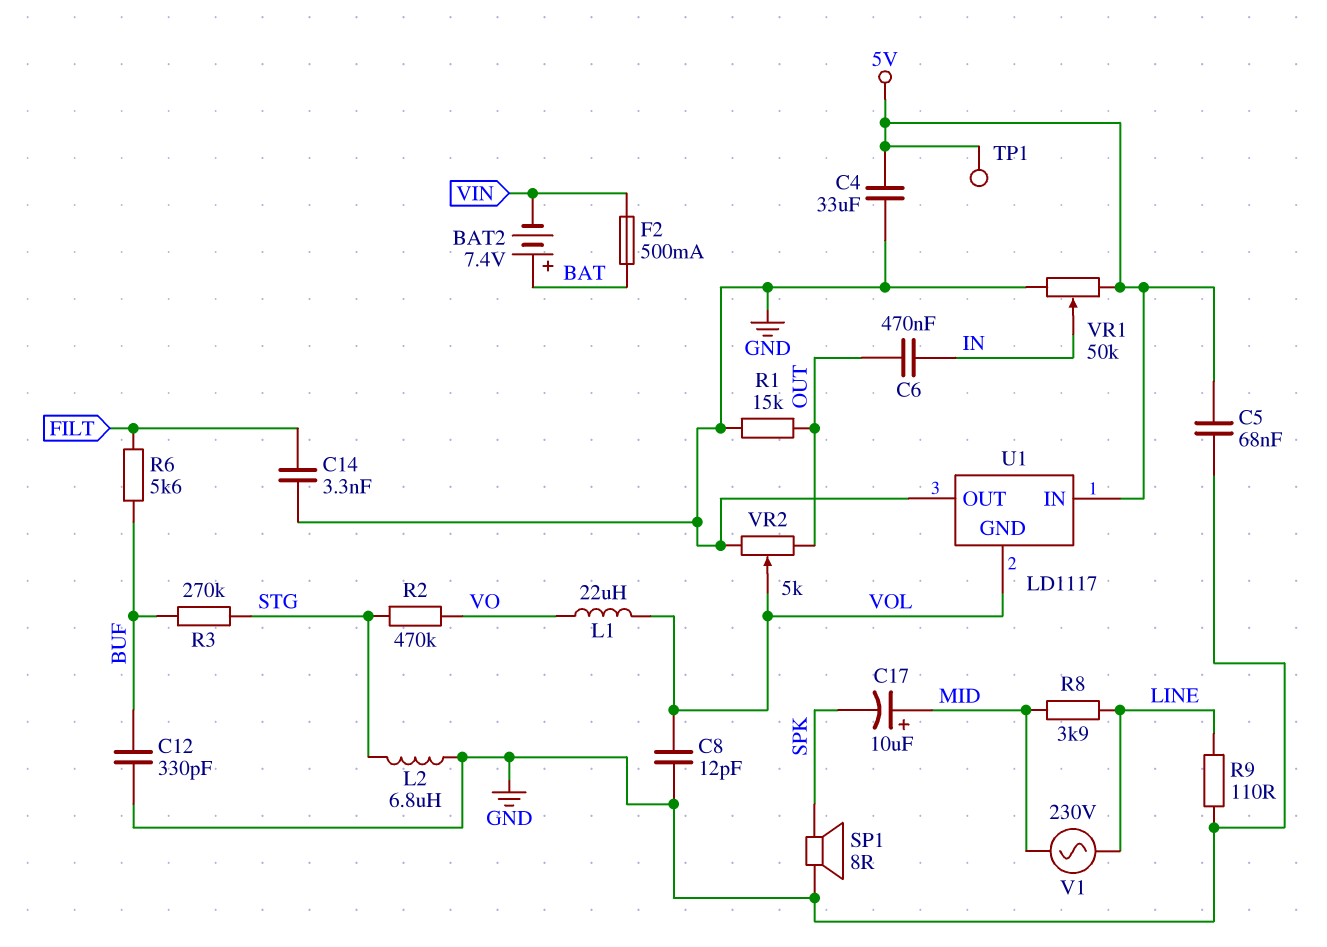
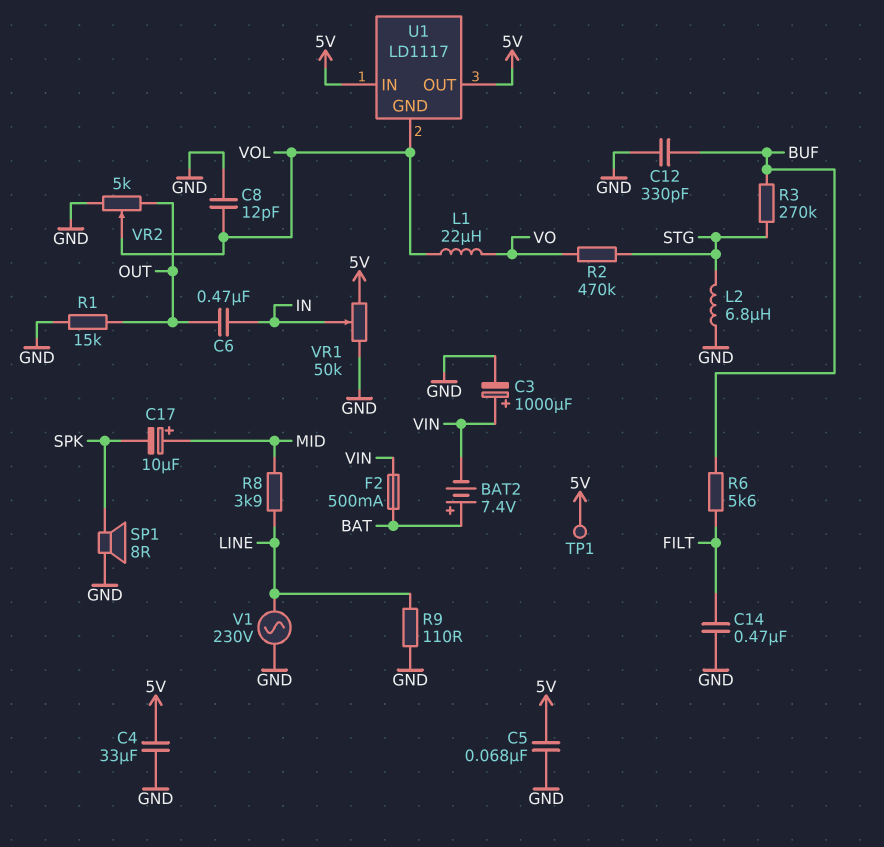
C3: none -> 1000uF (plus VIN, minus GND)
C14: 3.3nF (FILT, GND) -> 470nF (FILT, GND)
U1 pin OUT: GND -> 5V
V1: AC 230V (LINE, MID) -> AC 230V (GND, LINE)

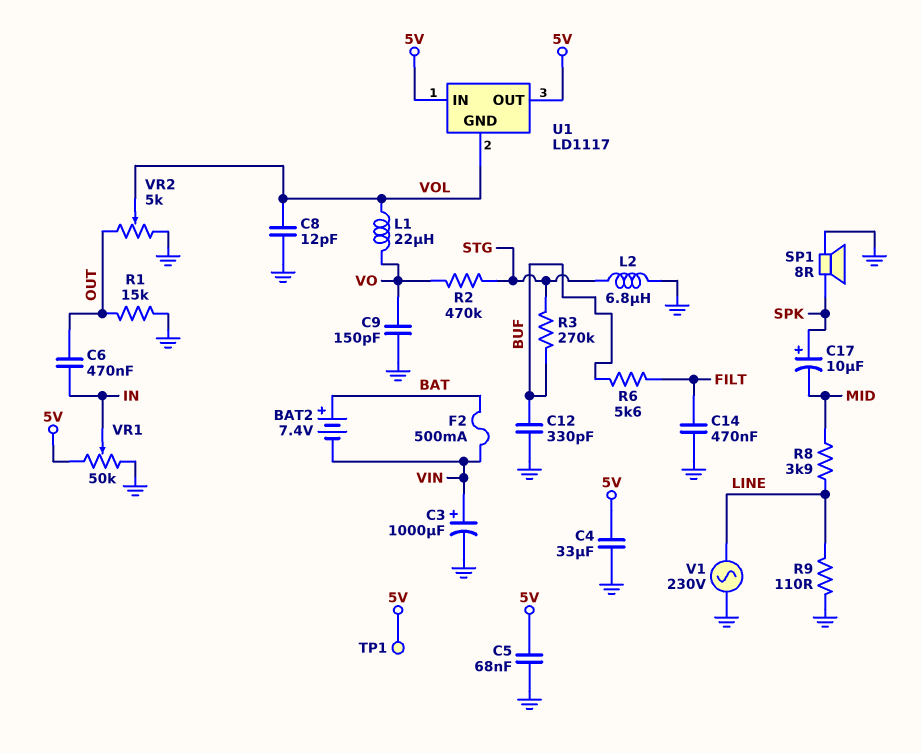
C9: none -> 150pF (GND, VO)
C17: 10uF (plus MID, minus SPK) -> 10uF (plus SPK, minus MID)

